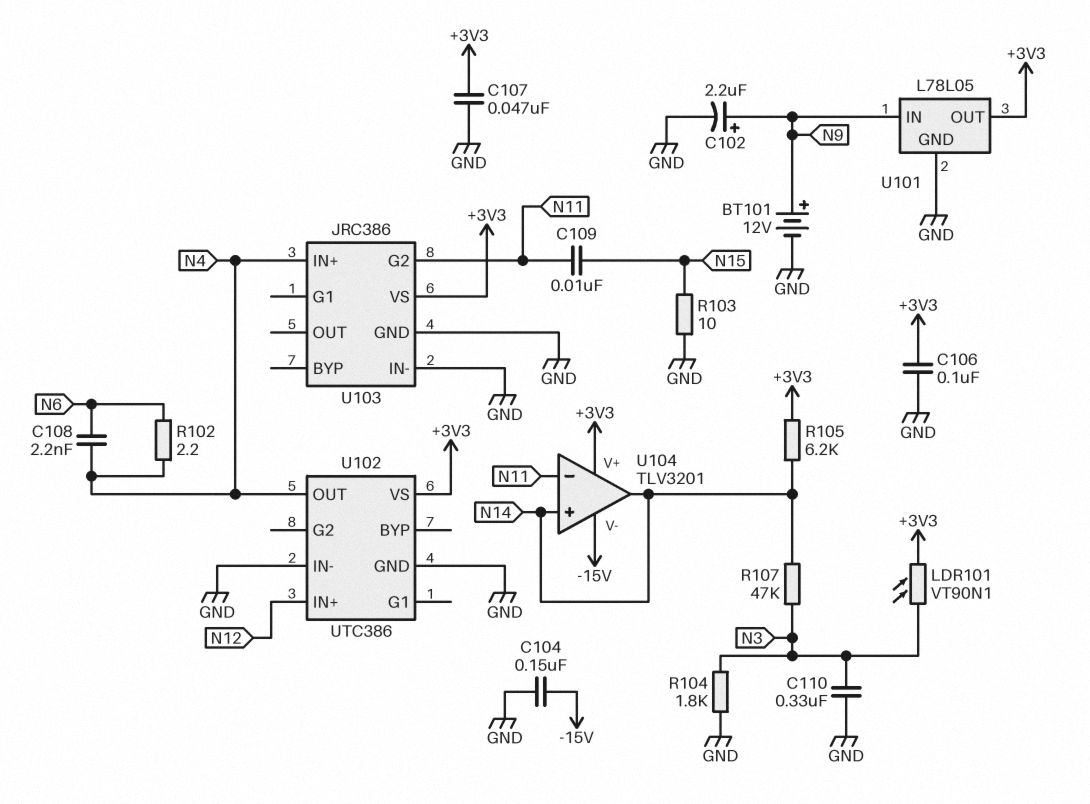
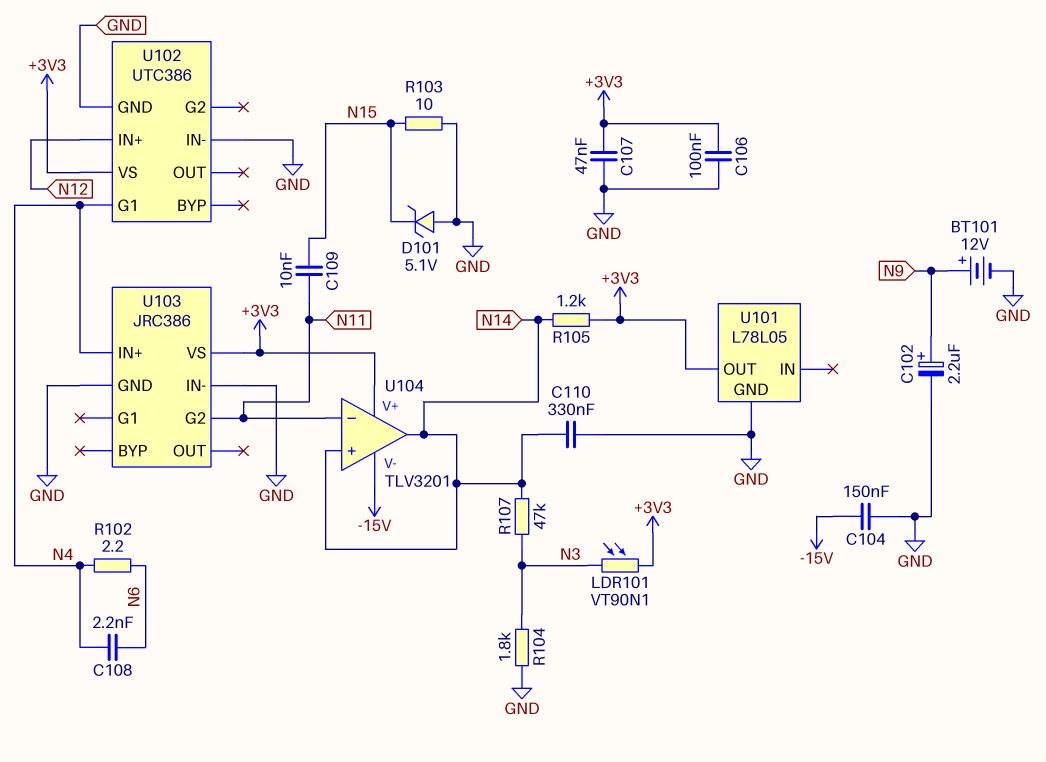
C110: 330nF (GND, N3) -> 330nF (GND, N14)
D101: none -> zener 5.1V (A GND, K N15)
R105: 6.2k (+3V3, N14) -> 1.2k (+3V3, N14)
U101 pin IN: N9 -> none
U102 pin G1: none -> N4
U102 pin OUT: N4 -> none

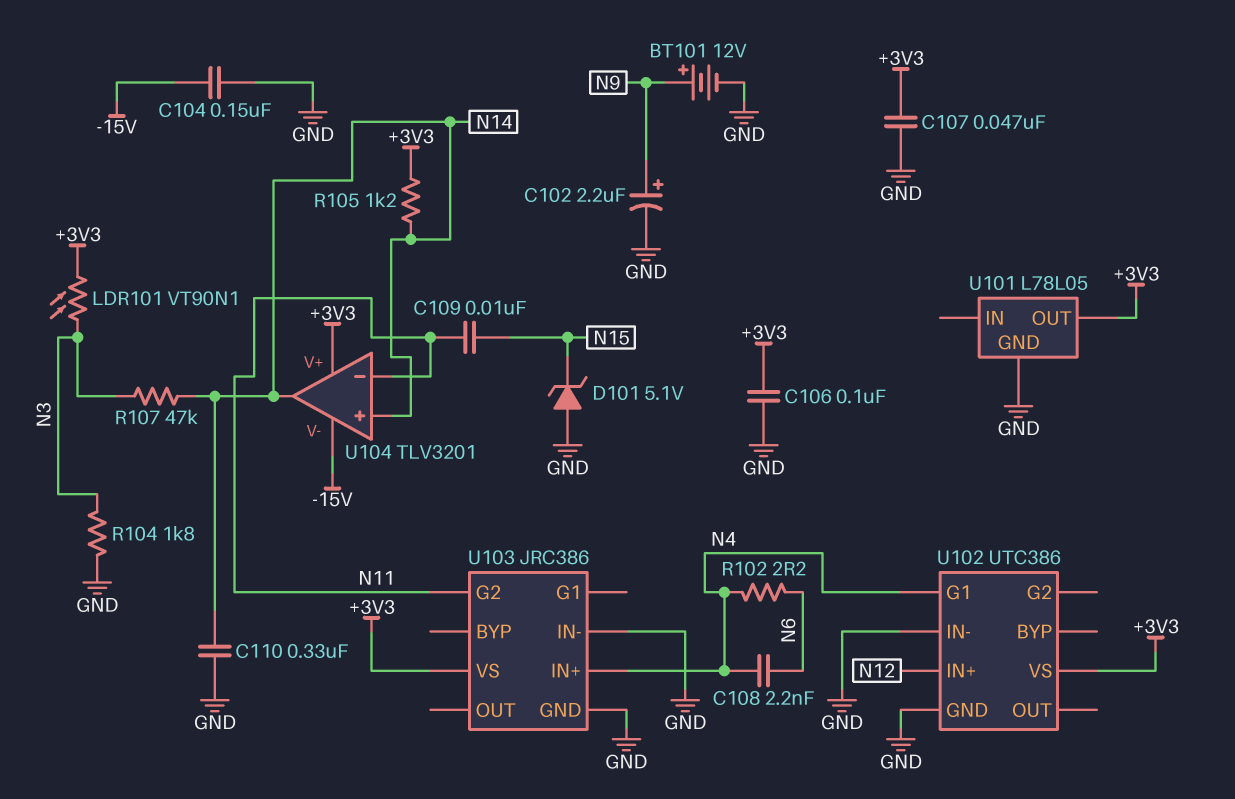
R103: 10 (GND, N15) -> none

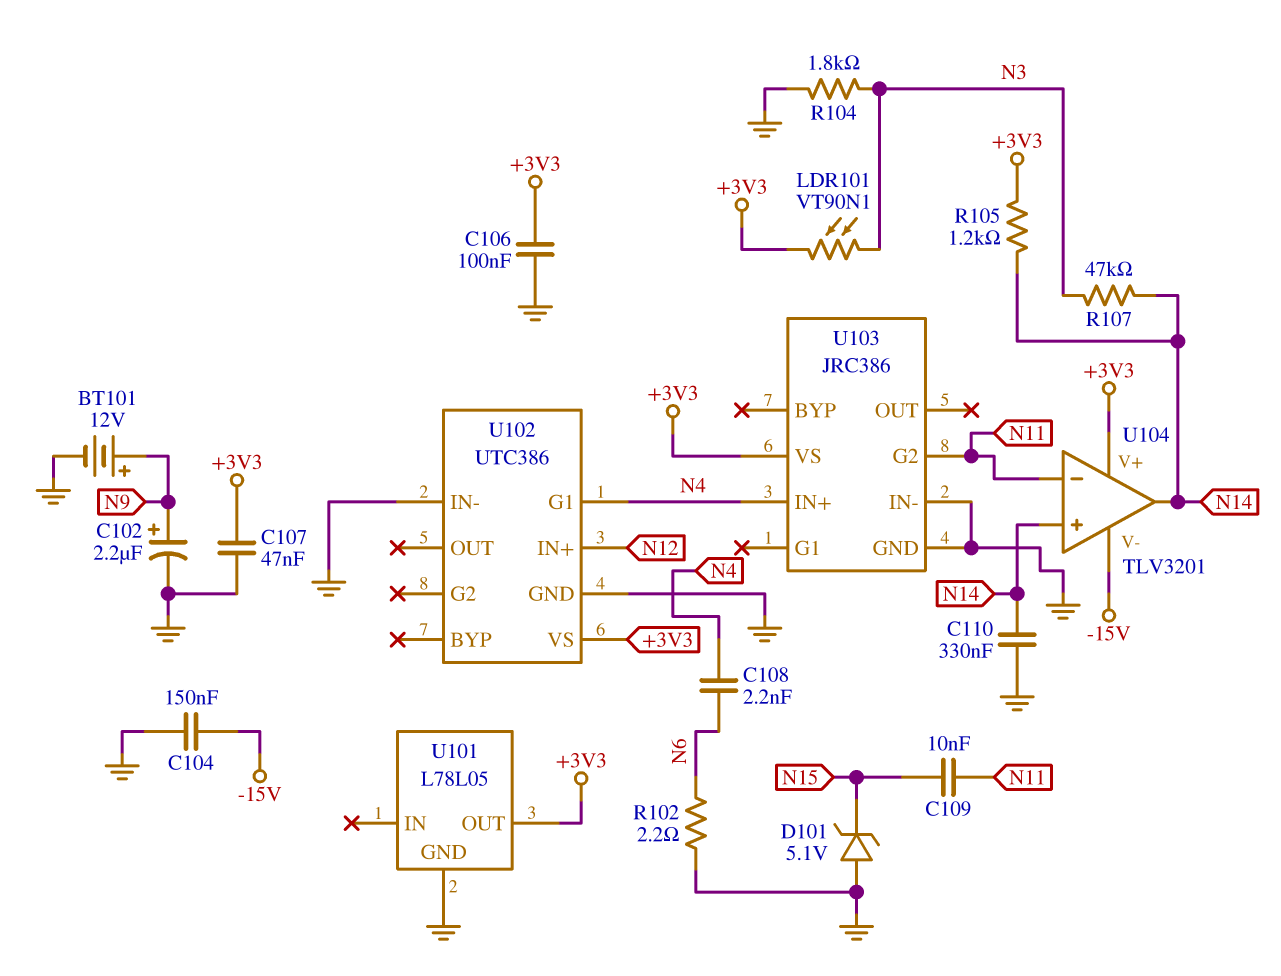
R102: 2.2 (N4, N6) -> 2.2 (GND, N6)

